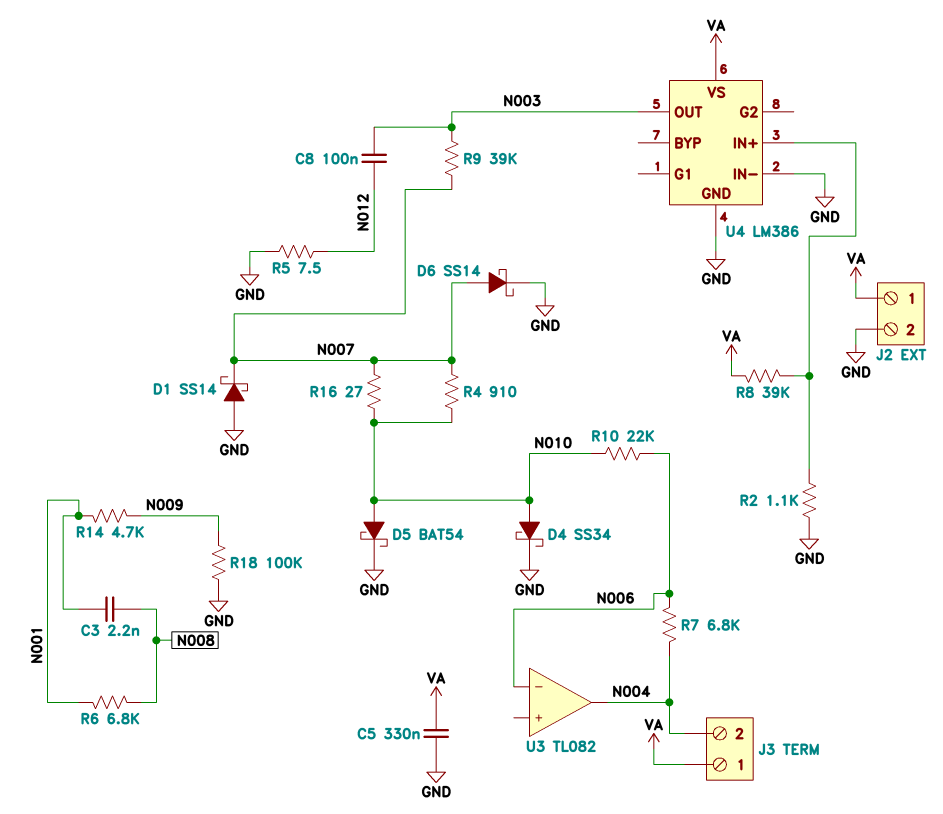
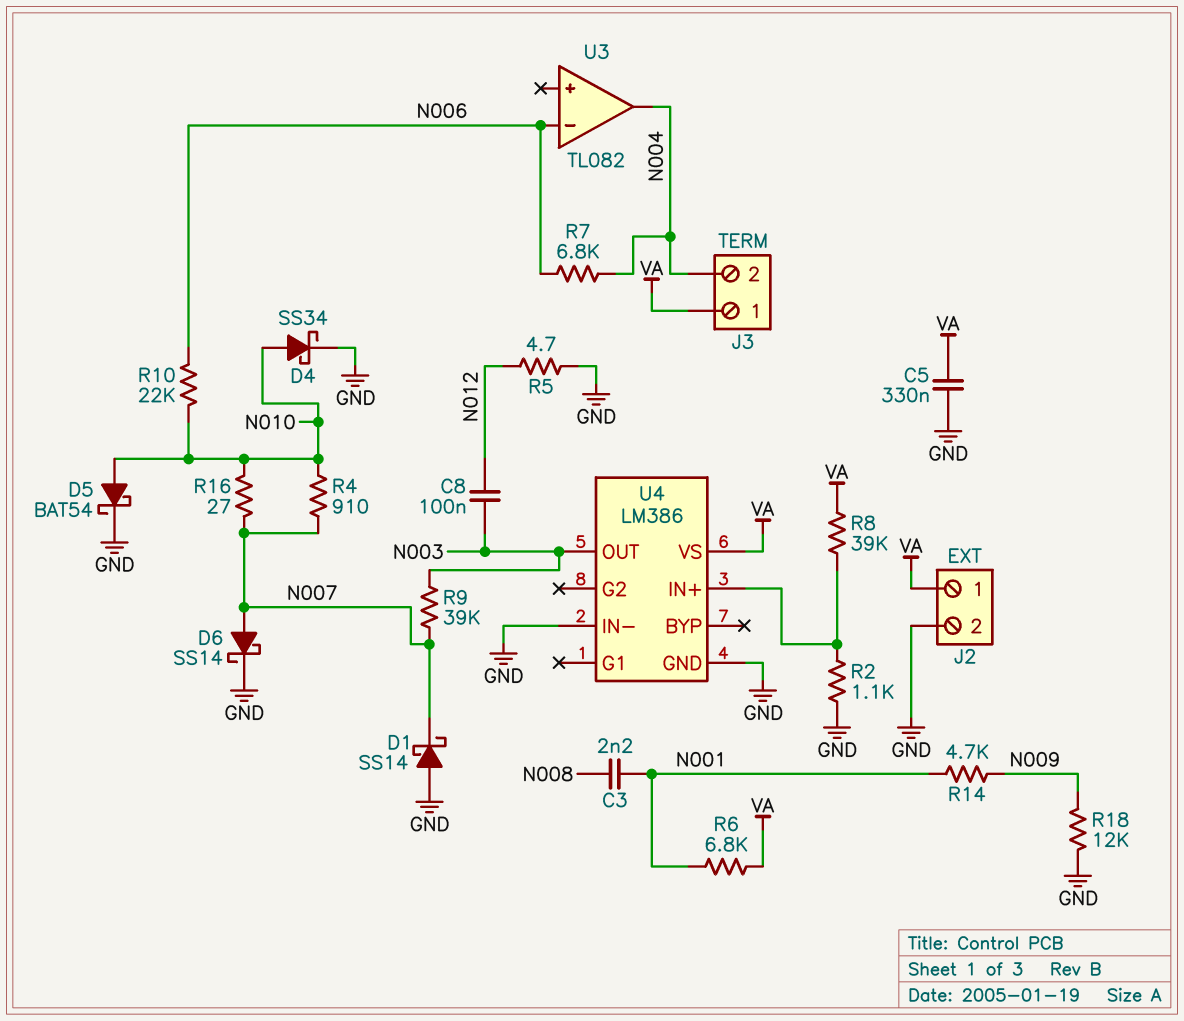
R5: 7.5 (GND, N012) -> 4.7 (GND, N012)
R6: 6.8k (N001, N008) -> 6.8k (N001, VA)
R18: 100k (GND, N009) -> 12k (GND, N009)

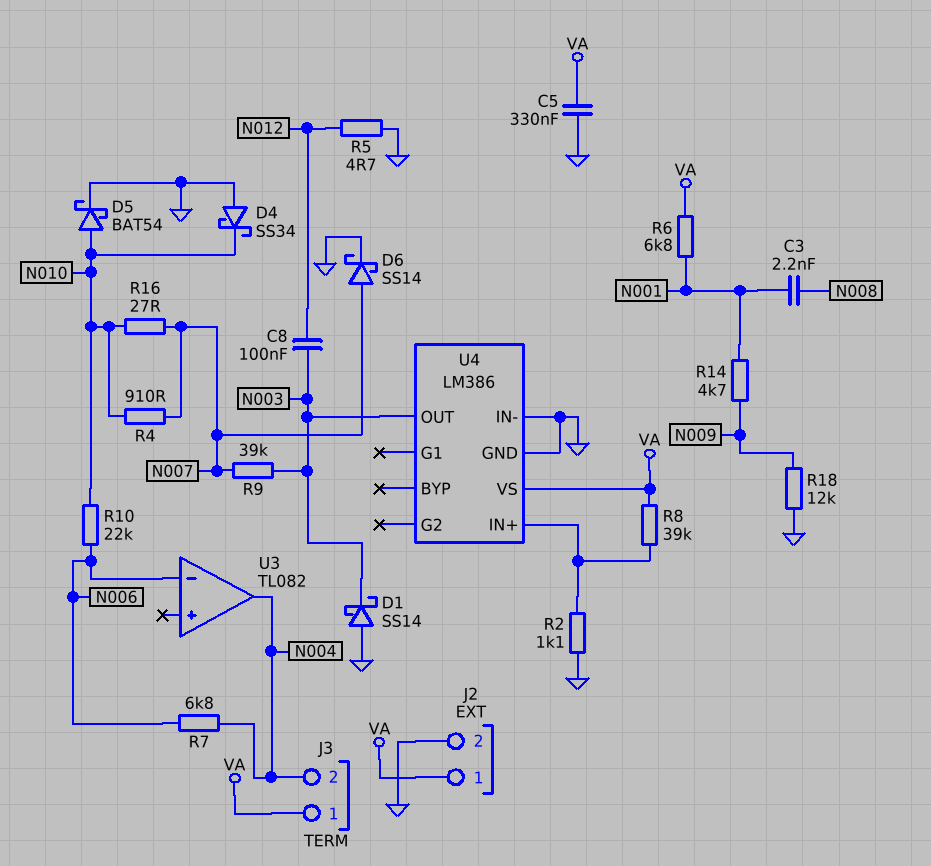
D1: schottky SS14 (A GND, K N007) -> schottky SS14 (A GND, K N003)
D4: schottky SS34 (A N010, K GND) -> schottky SS34 (A GND, K N010)

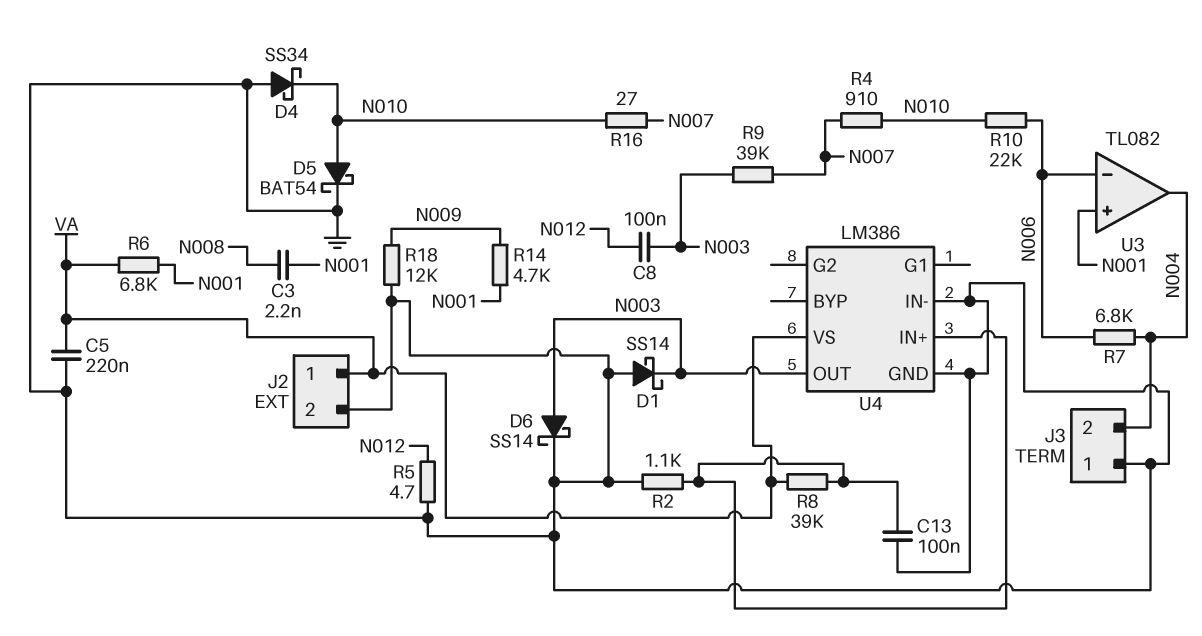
C5: 330nF (GND, VA) -> 220nF (GND, VA)
C13: none -> 100nF (GND, U4/IN+)
D6: schottky SS14 (A N007, K GND) -> schottky SS14 (A N003, K GND)
J3 pin 1: VA -> GND
U3 pin in+: none -> N001

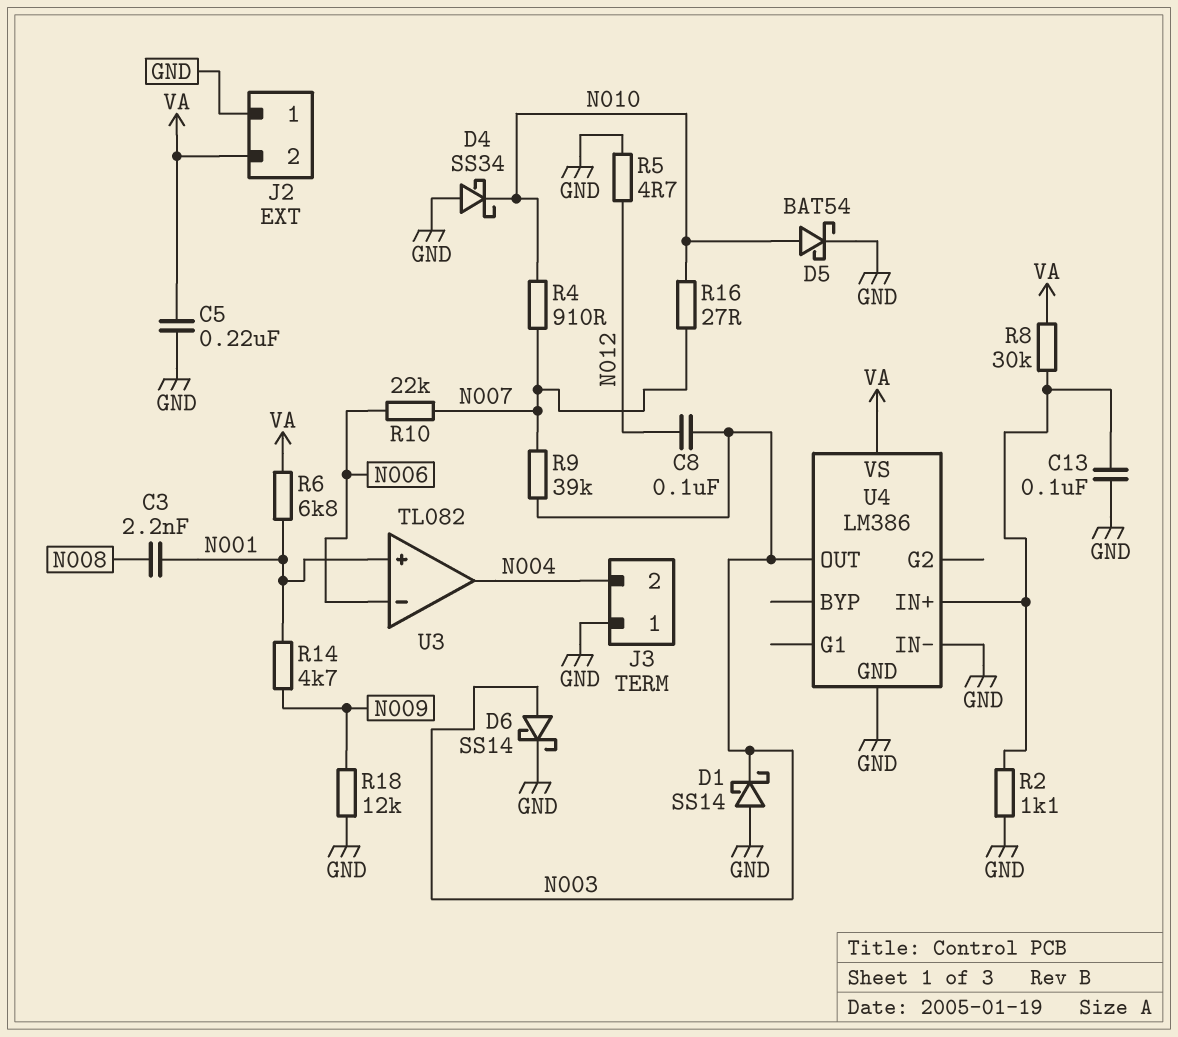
J2 pin 1: VA -> GND
J2 pin 2: GND -> VA
R7: 6.8k (N004, N006) -> none
R8: 39k (U4/IN+, VA) -> 30k (U4/IN+, VA)
R10: 22k (N006, N010) -> 22k (N006, N007)

